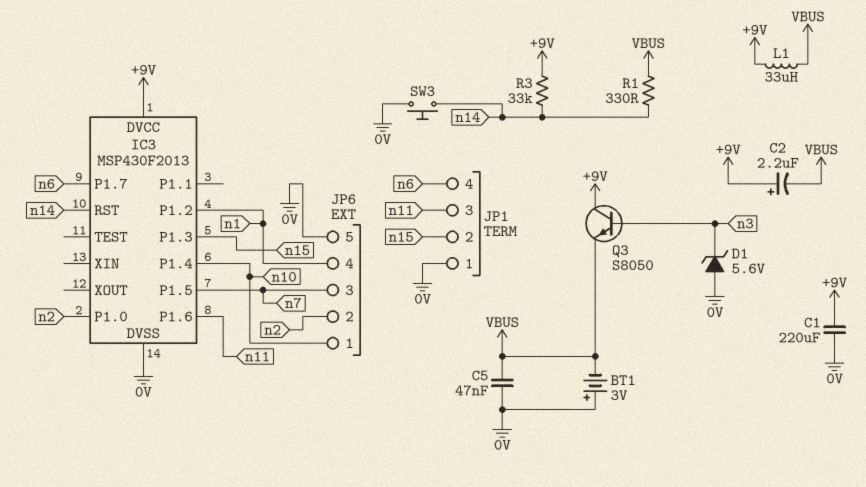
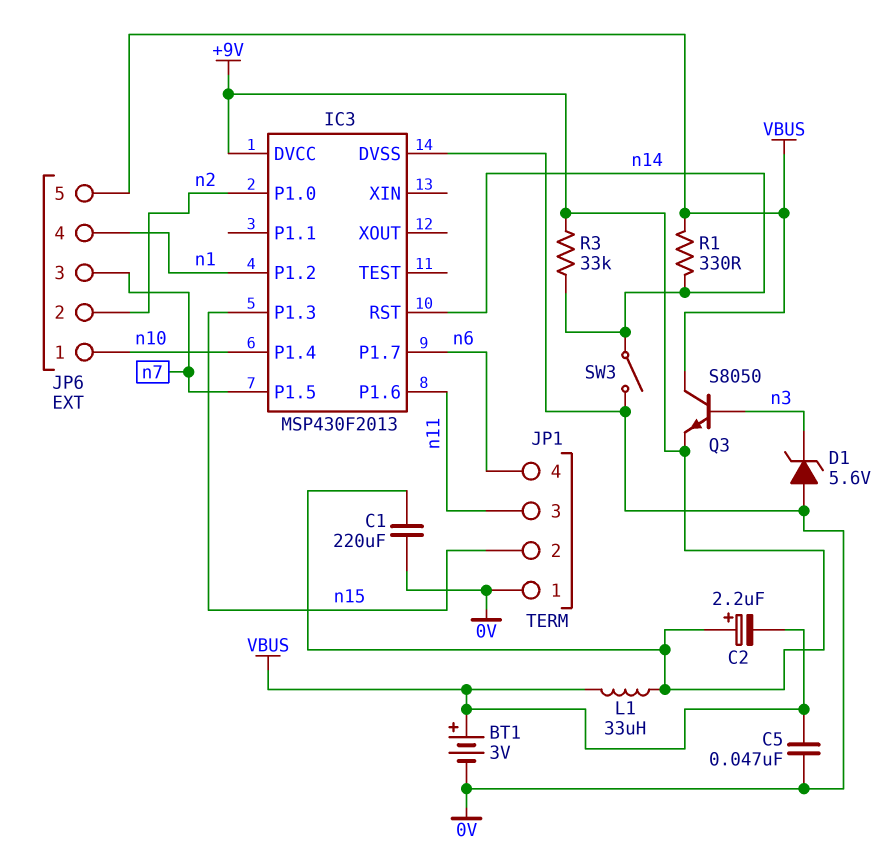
BT1: 3V (plus 0V, minus VBUS) -> 3V (plus VBUS, minus 0V)
JP6 pin 5: 0V -> VBUS
Q3: NPN S8050 (B n3, C +9V, E VBUS) -> NPN S8050 (B n3, C VBUS, E +9V)
SW3: button (0V, n14) -> switch (0V, n14)

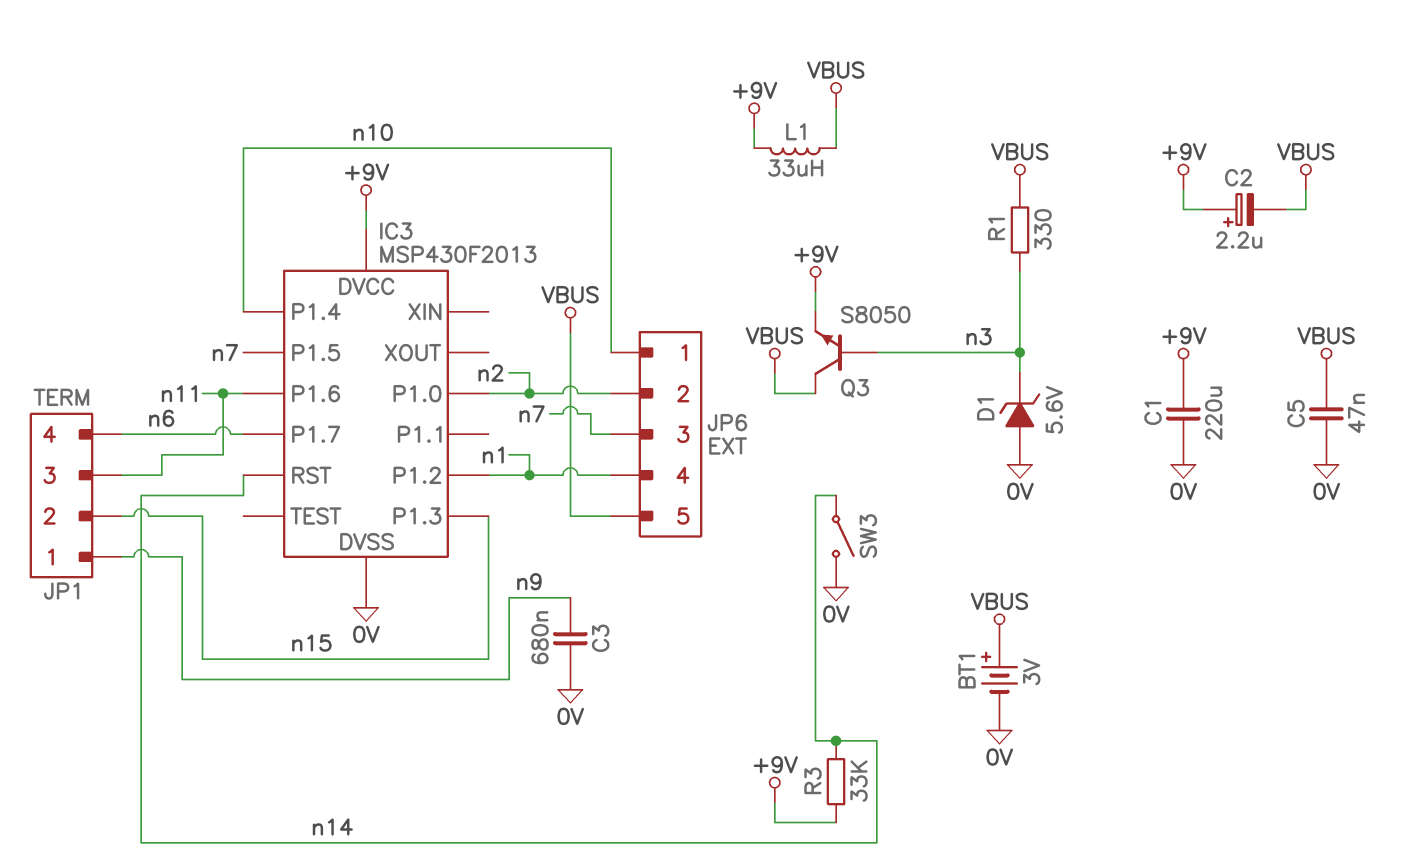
C3: none -> 680nF (0V, n9)
JP1 pin 1: 0V -> n9
R1: 330 (VBUS, n14) -> 330 (VBUS, n3)

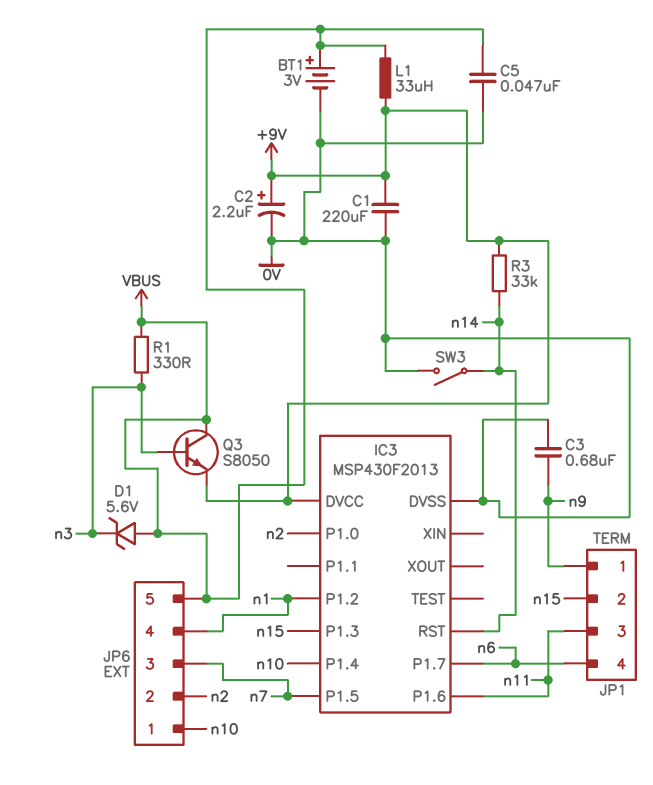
C2: 2.2uF (plus +9V, minus VBUS) -> 2.2uF (plus +9V, minus 0V)
D1: zener 5.6V (A 0V, K n3) -> zener 5.6V (A VBUS, K n3)

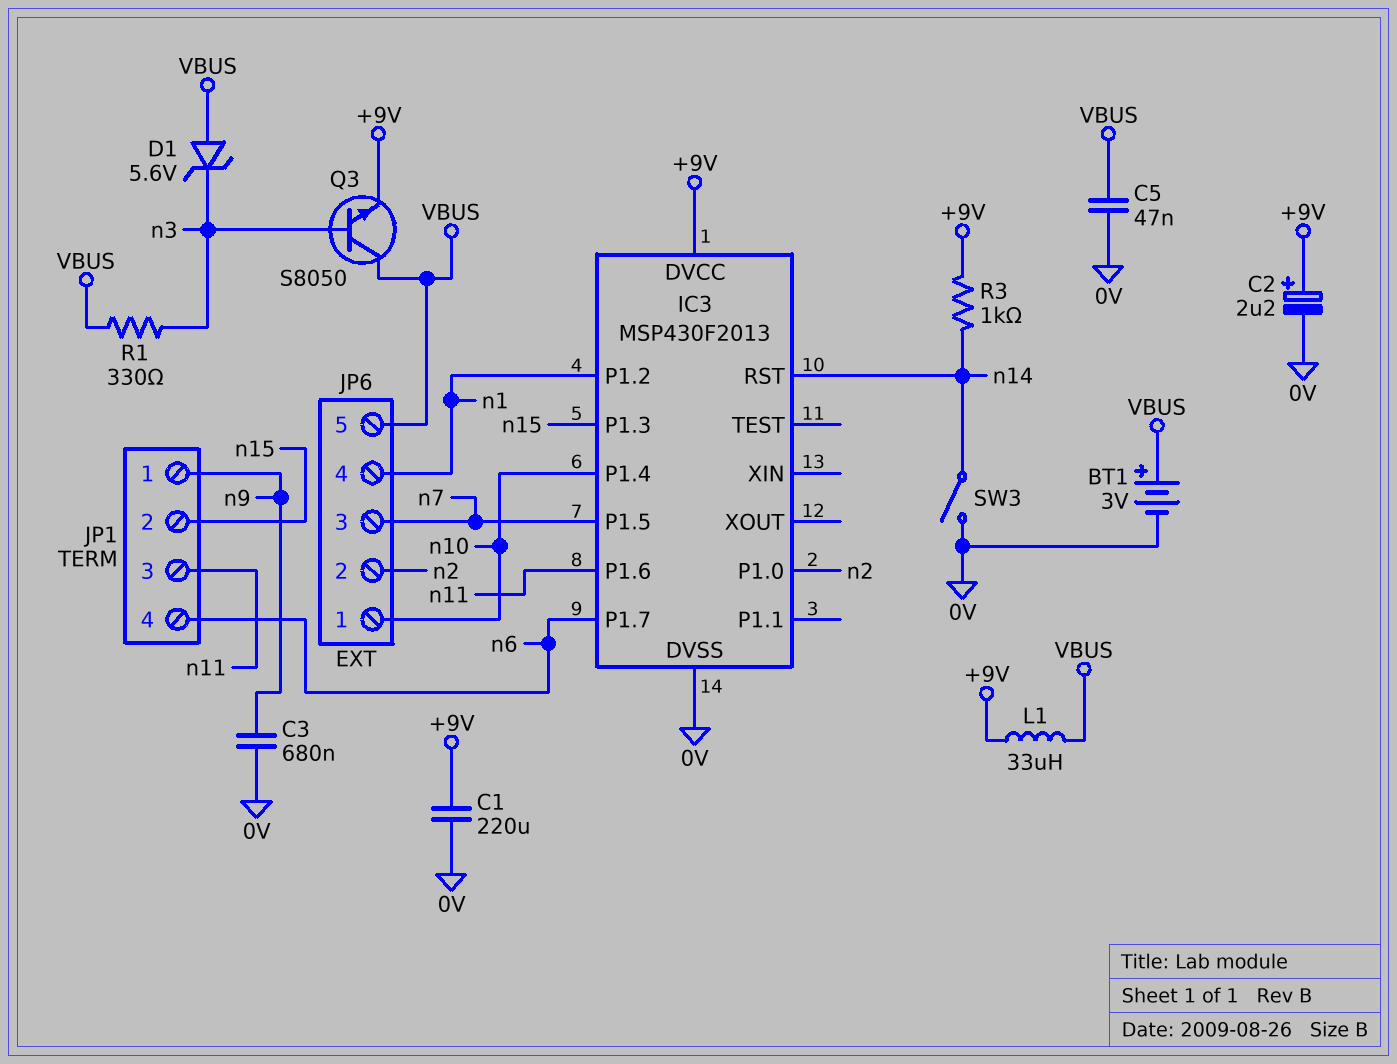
R3: 33k (+9V, n14) -> 1k (+9V, n14)

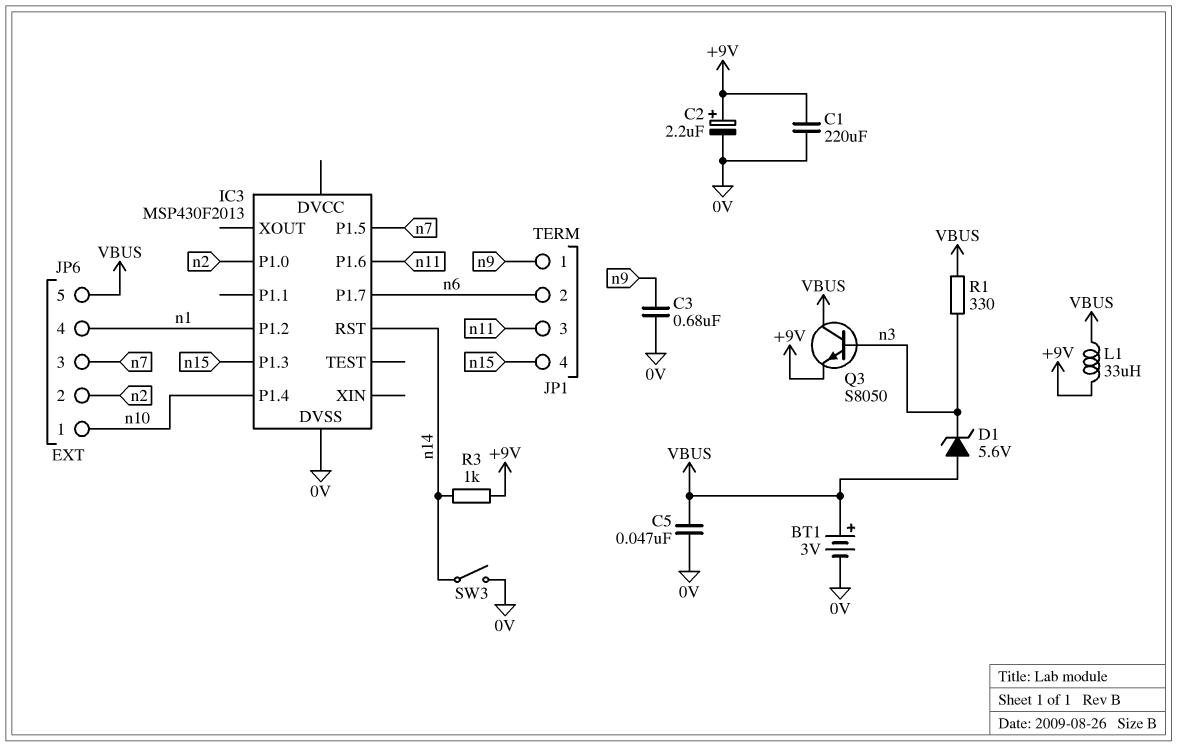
IC3 pin DVCC: +9V -> none
JP1 pin 2: n15 -> n6
JP1 pin 4: n6 -> n15

